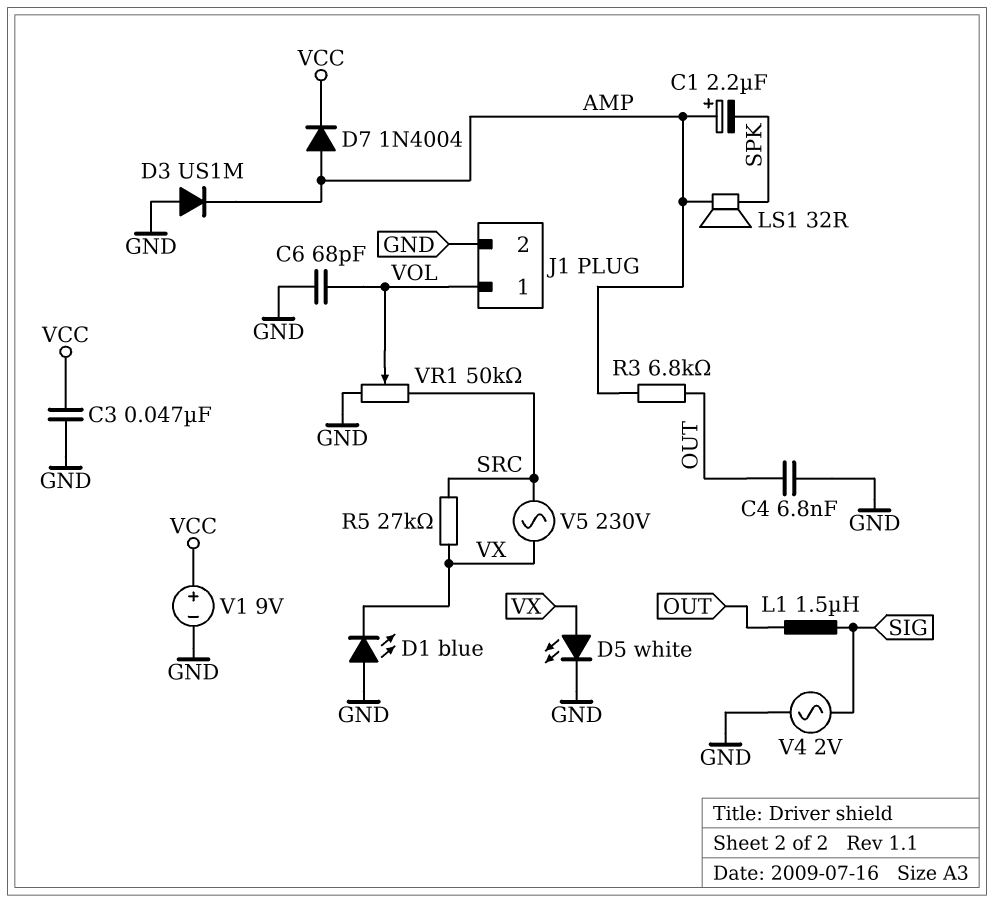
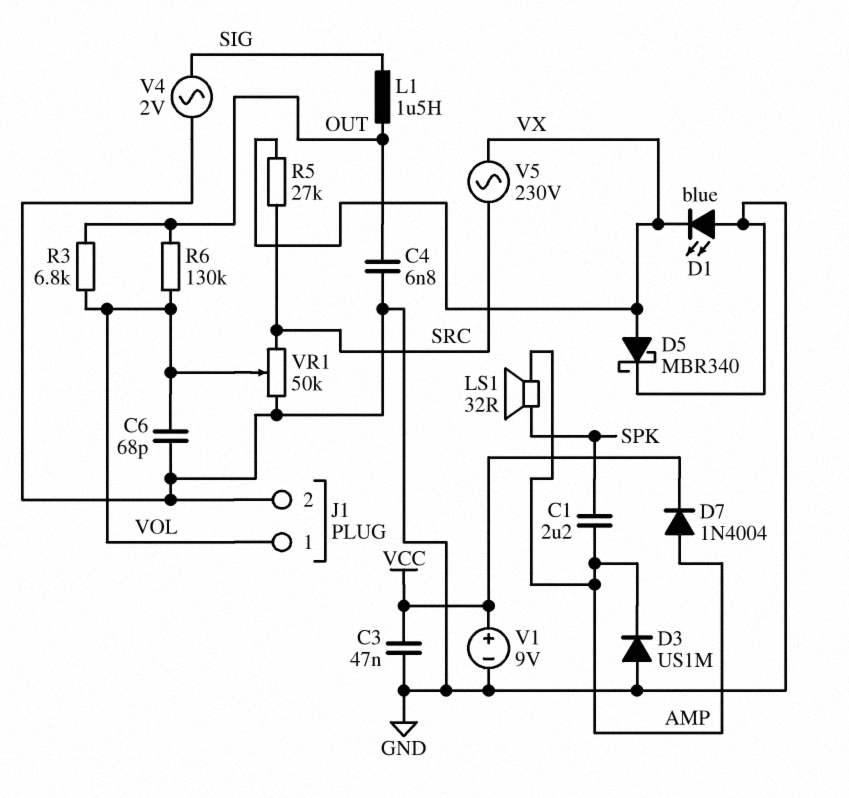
C1: 2.2uF (plus AMP, minus SPK) -> 2.2uF (AMP, SPK)
D5: LED white (A VX, K GND) -> schottky MBR340 (A VX, K GND)
R3: 6.8k (AMP, OUT) -> 6.8k (OUT, VOL)
R6: none -> 130k (OUT, VOL)

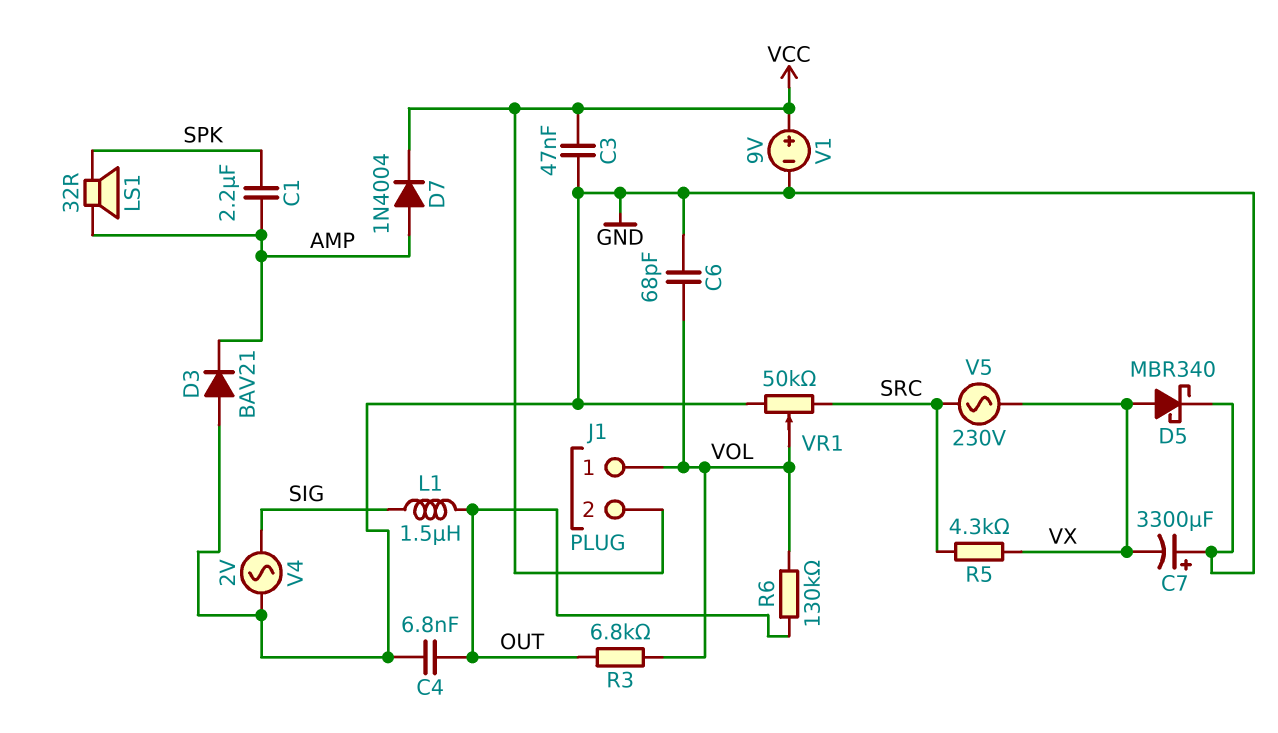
C7: none -> 3300uF (plus GND, minus VX)
D1: LED blue (A GND, K VX) -> none
D3: diode US1M (A GND, K AMP) -> diode BAV21 (A GND, K AMP)
J1 pin 2: GND -> VCC
R5: 27k (SRC, VX) -> 4.3k (SRC, VX)

